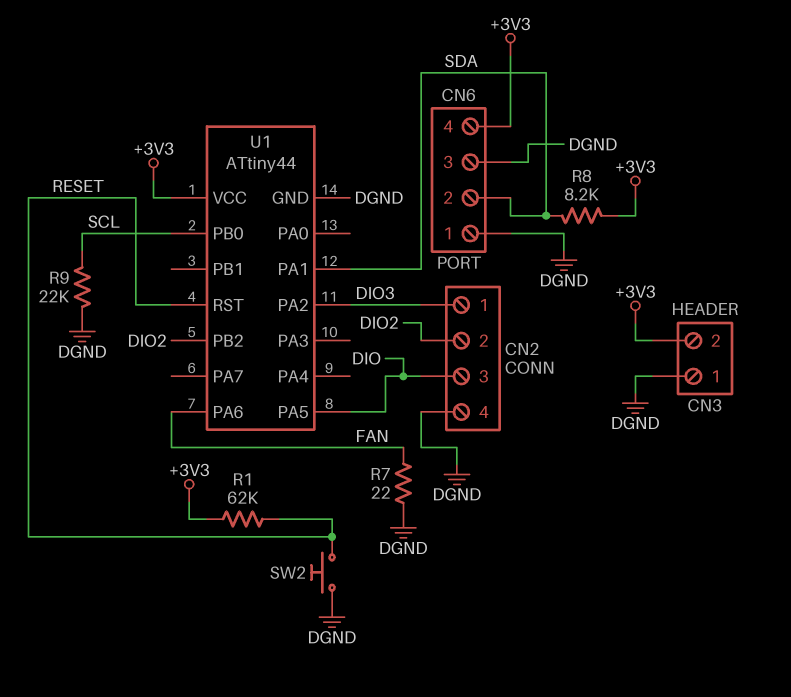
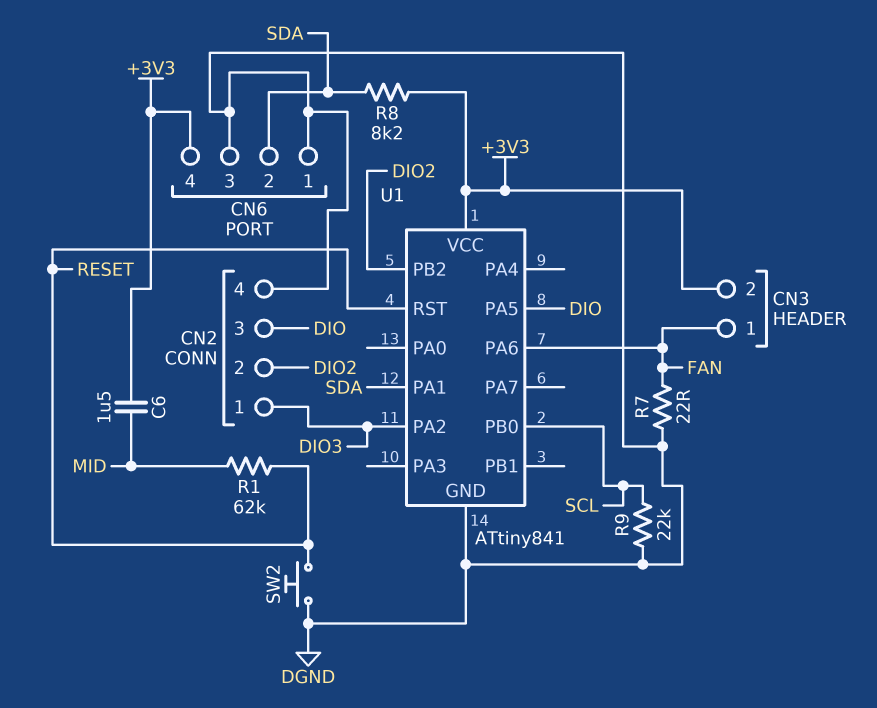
C6: none -> 1.5uF (+3V3, MID)
CN3 pin 1: DGND -> FAN
R1: 62k (+3V3, RESET) -> 62k (MID, RESET)
U1: ATtiny44 -> ATtiny841

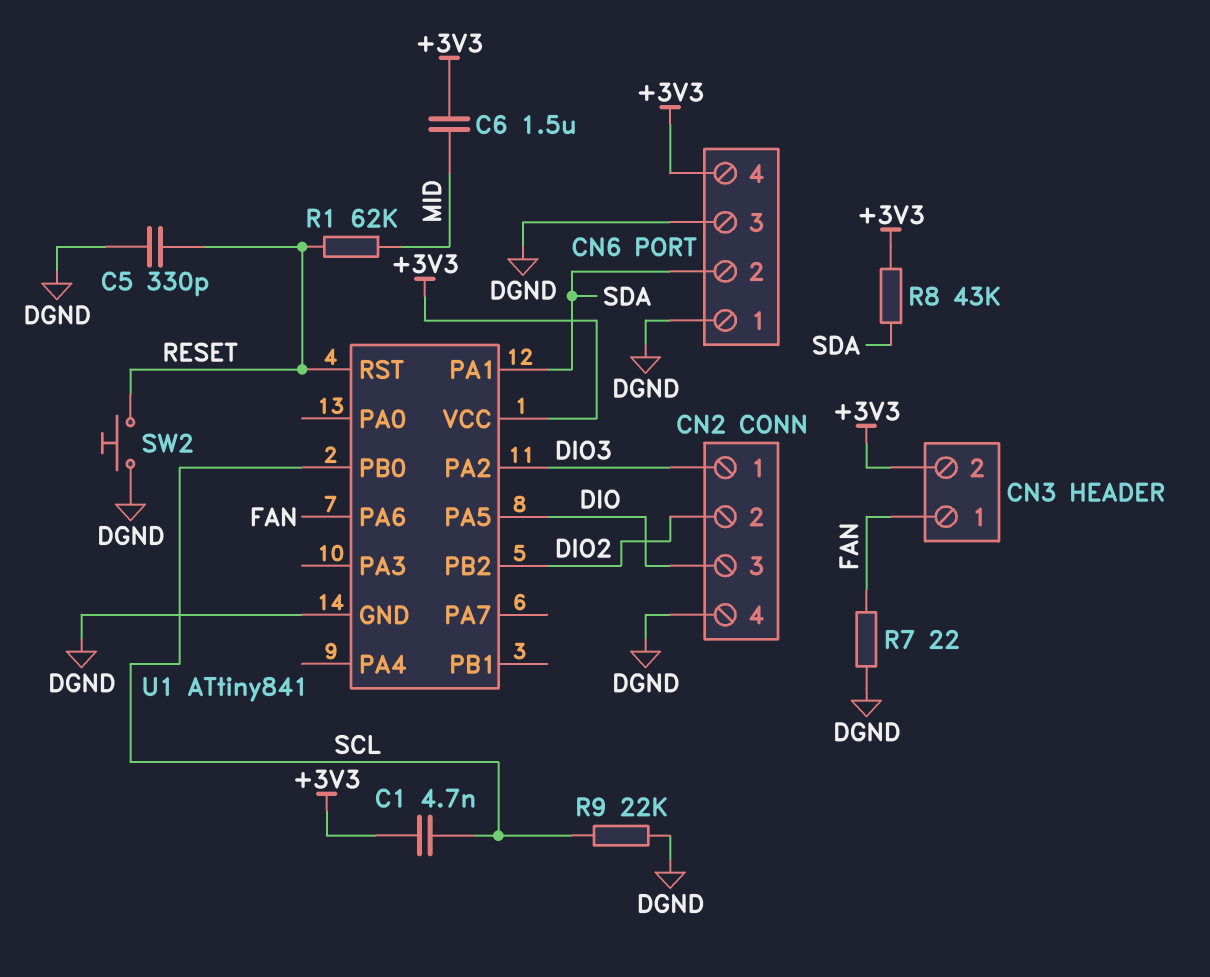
C1: none -> 4.7nF (+3V3, SCL)
C5: none -> 330pF (DGND, RESET)
R8: 8.2k (+3V3, SDA) -> 43k (+3V3, SDA)

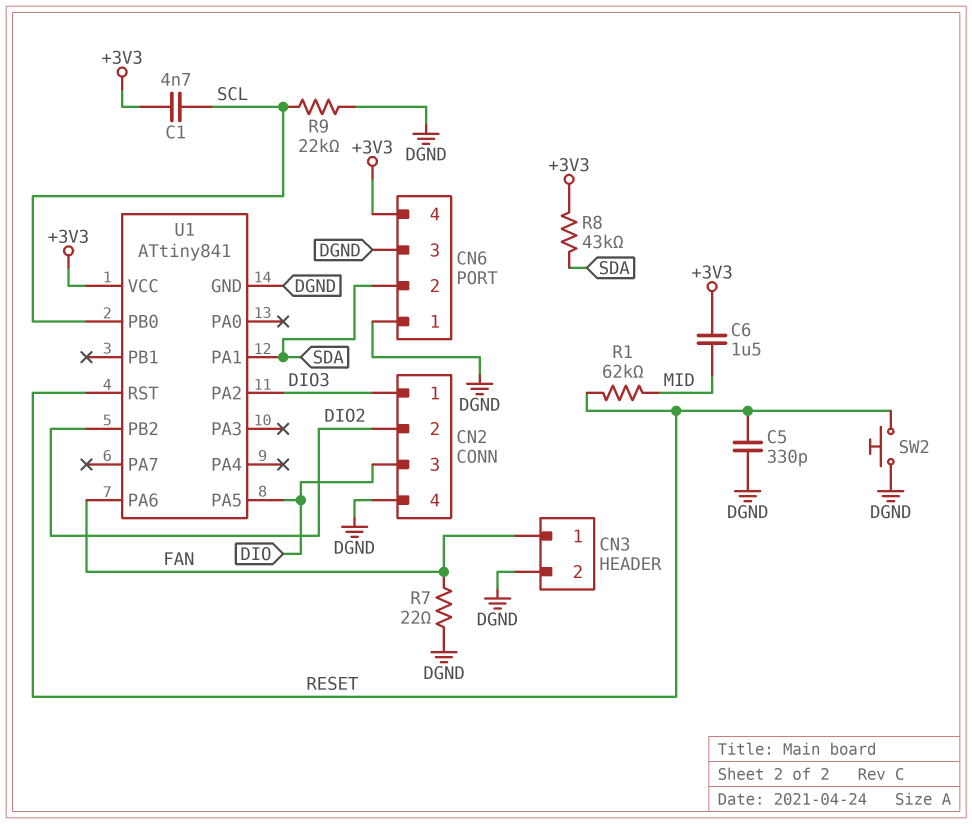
CN3 pin 2: +3V3 -> DGND

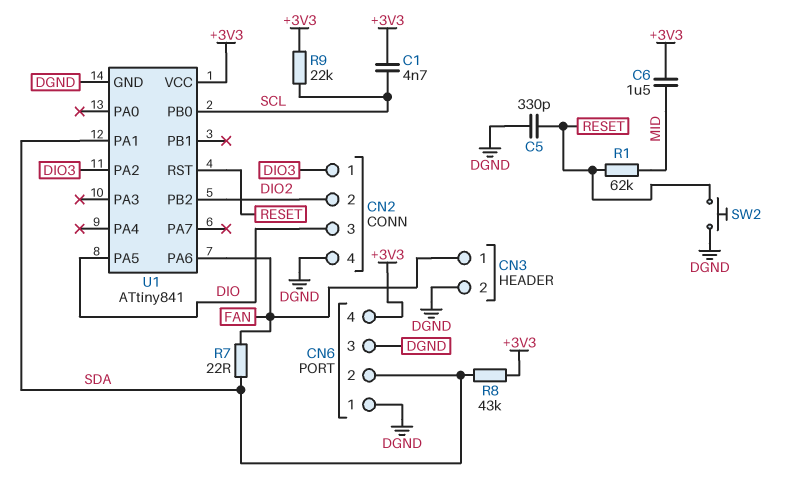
R7: 22 (DGND, FAN) -> 22 (FAN, SDA)
R9: 22k (DGND, SCL) -> 22k (+3V3, SCL)

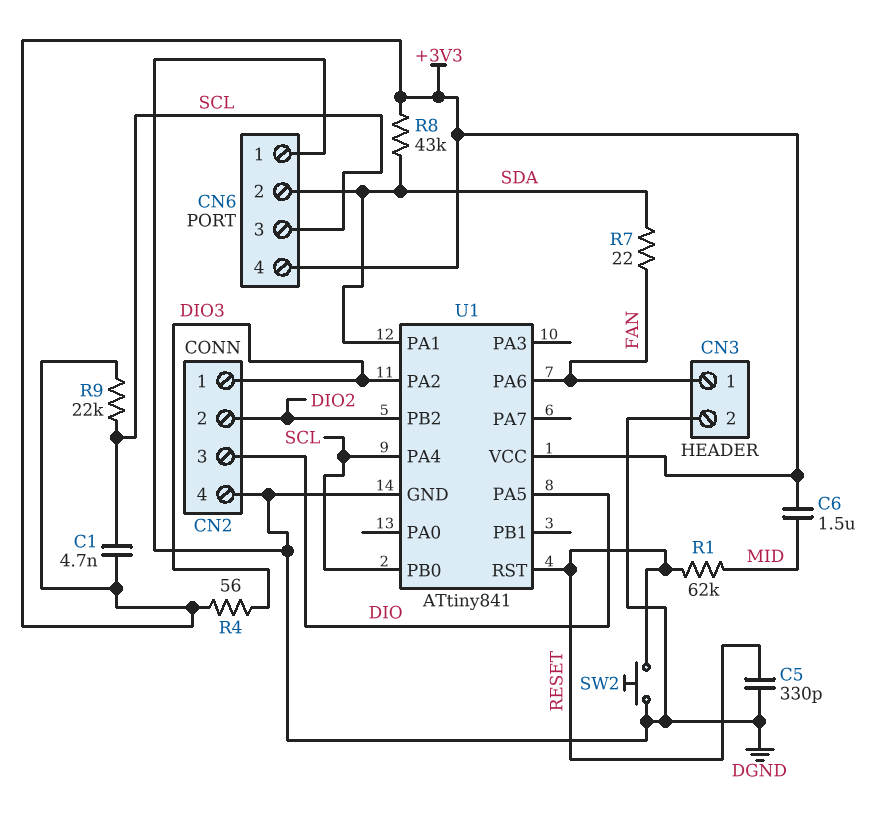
CN6 pin 3: DGND -> SCL
R4: none -> 56 (+3V3, DIO3)
U1 pin PA4: none -> SCL

